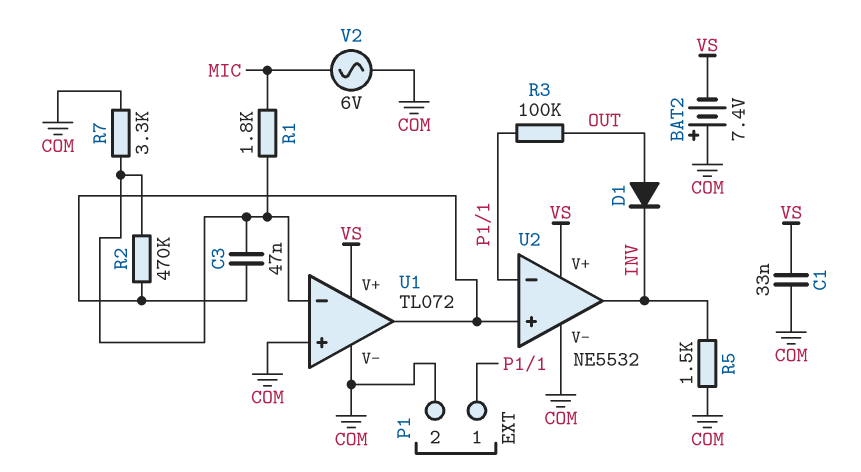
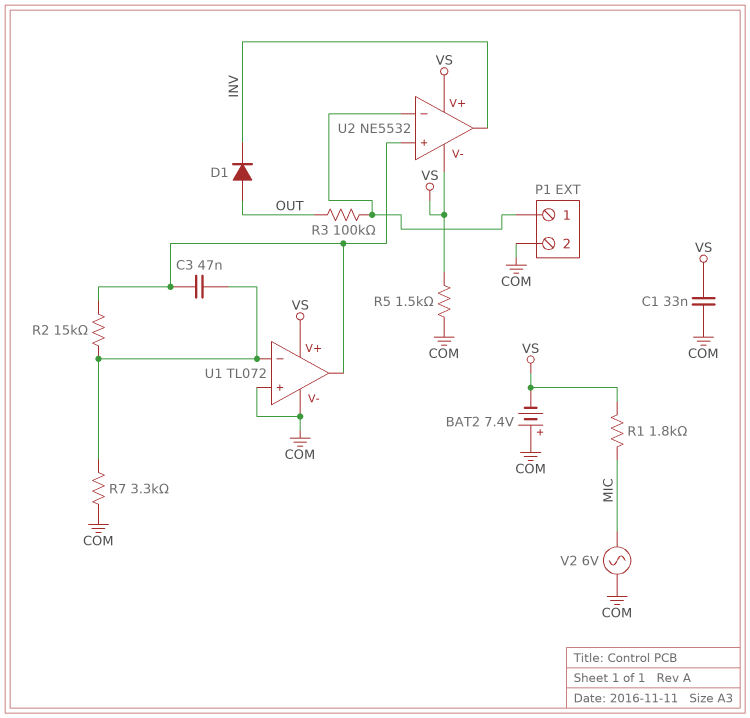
R1: 1.8k (MIC, U1/in-) -> 1.8k (MIC, VS)
R2: 470k (U1/in-, U1/out) -> 15k (U1/in-, U1/out)
R5: 1.5k (COM, INV) -> 1.5k (COM, VS)
U2 pin V-: COM -> VS

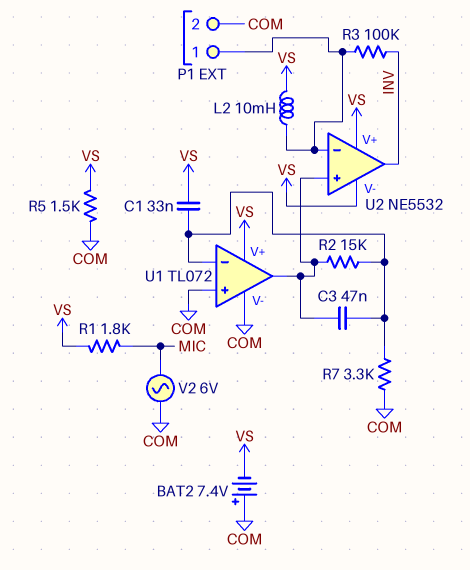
C1: 33nF (COM, VS) -> 33nF (U1/in-, VS)
D1: diode (A OUT, K INV) -> none
L2: none -> 10mH (P1/1, VS)
R3: 100k (OUT, P1/1) -> 100k (INV, P1/1)

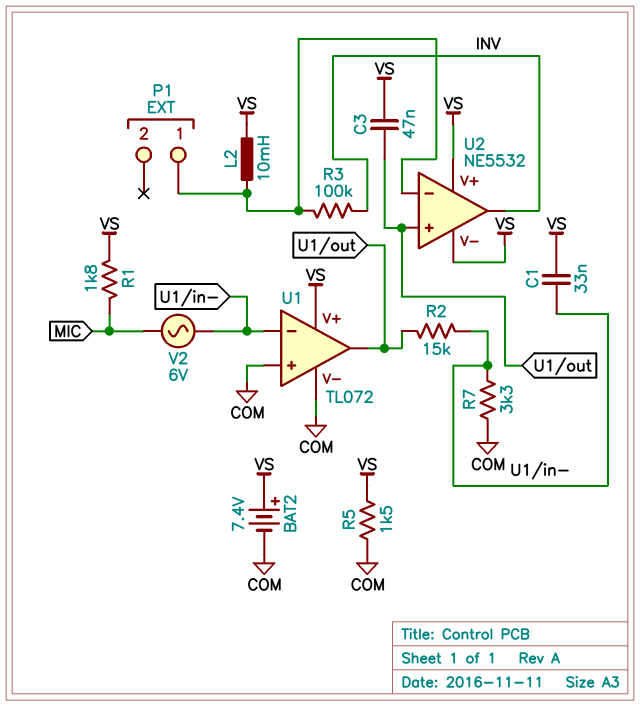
BAT2: 7.4V (plus COM, minus VS) -> 7.4V (plus VS, minus COM)
C3: 47nF (U1/in-, U1/out) -> 47nF (U1/out, VS)
P1 pin 2: COM -> none
V2: AC 6V (COM, MIC) -> AC 6V (MIC, U1/in-)

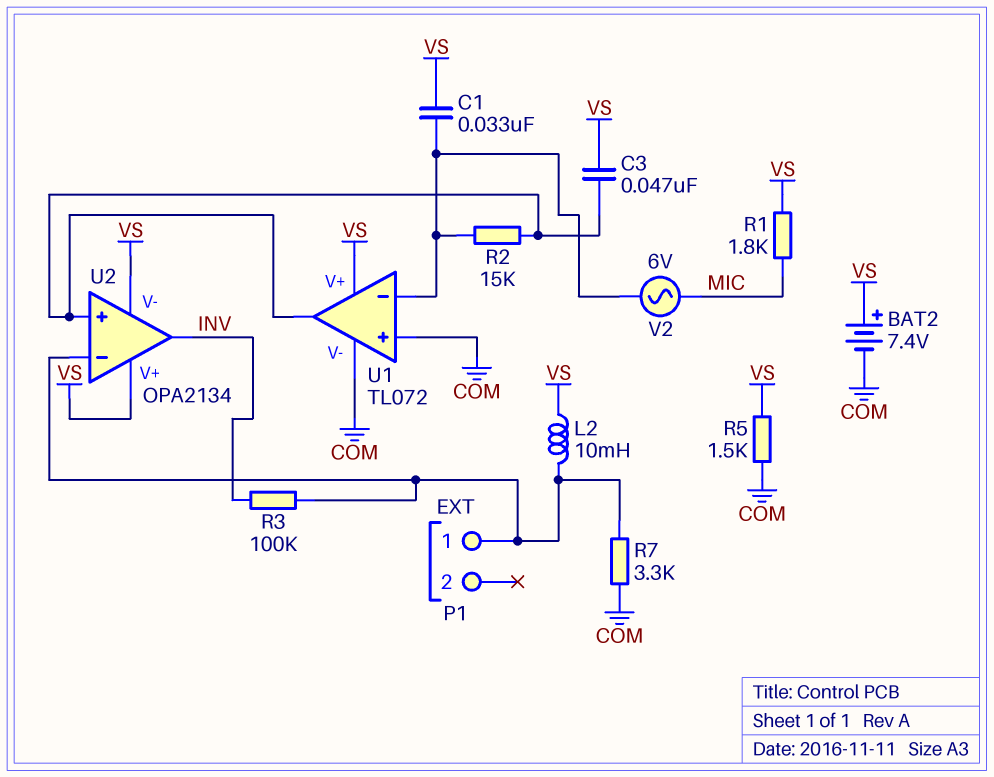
R7: 3.3k (COM, U1/in-) -> 3.3k (COM, P1/1)
U2: NE5532 -> OPA2134

